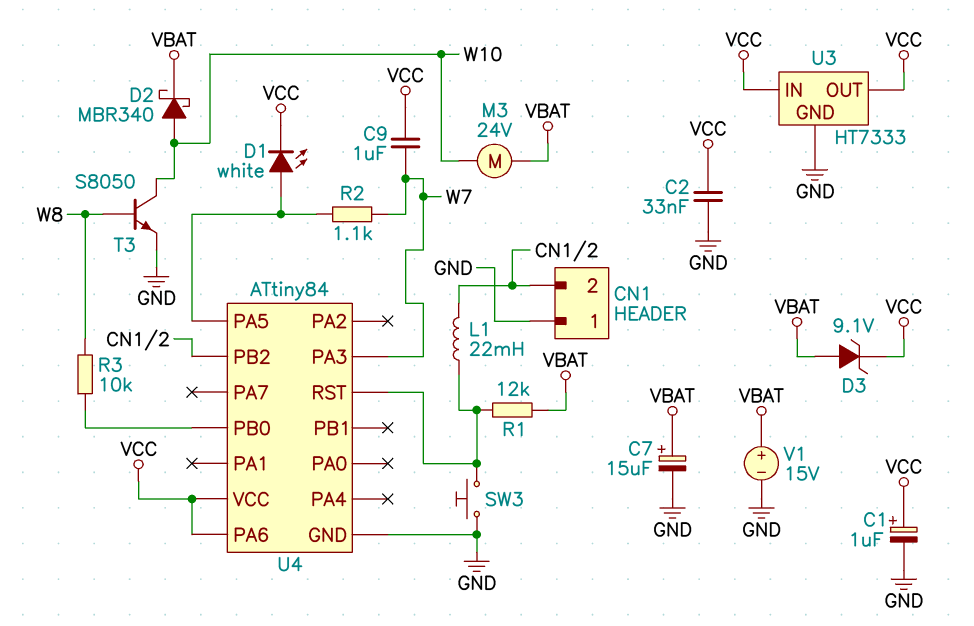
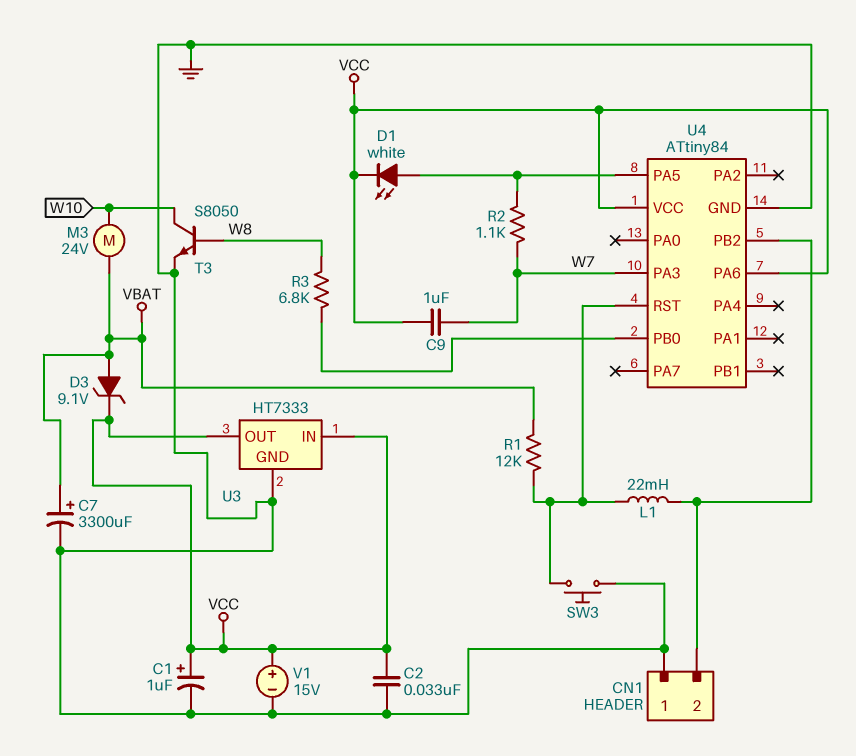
C7: 15uF (plus VBAT, minus GND) -> 3300uF (plus VBAT, minus GND)
D2: schottky MBR340 (A W10, K VBAT) -> none
R3: 10k (U4/PB0, W8) -> 6.8k (U4/PB0, W8)
V1: 15V (plus VBAT, minus GND) -> 15V (plus VCC, minus GND)

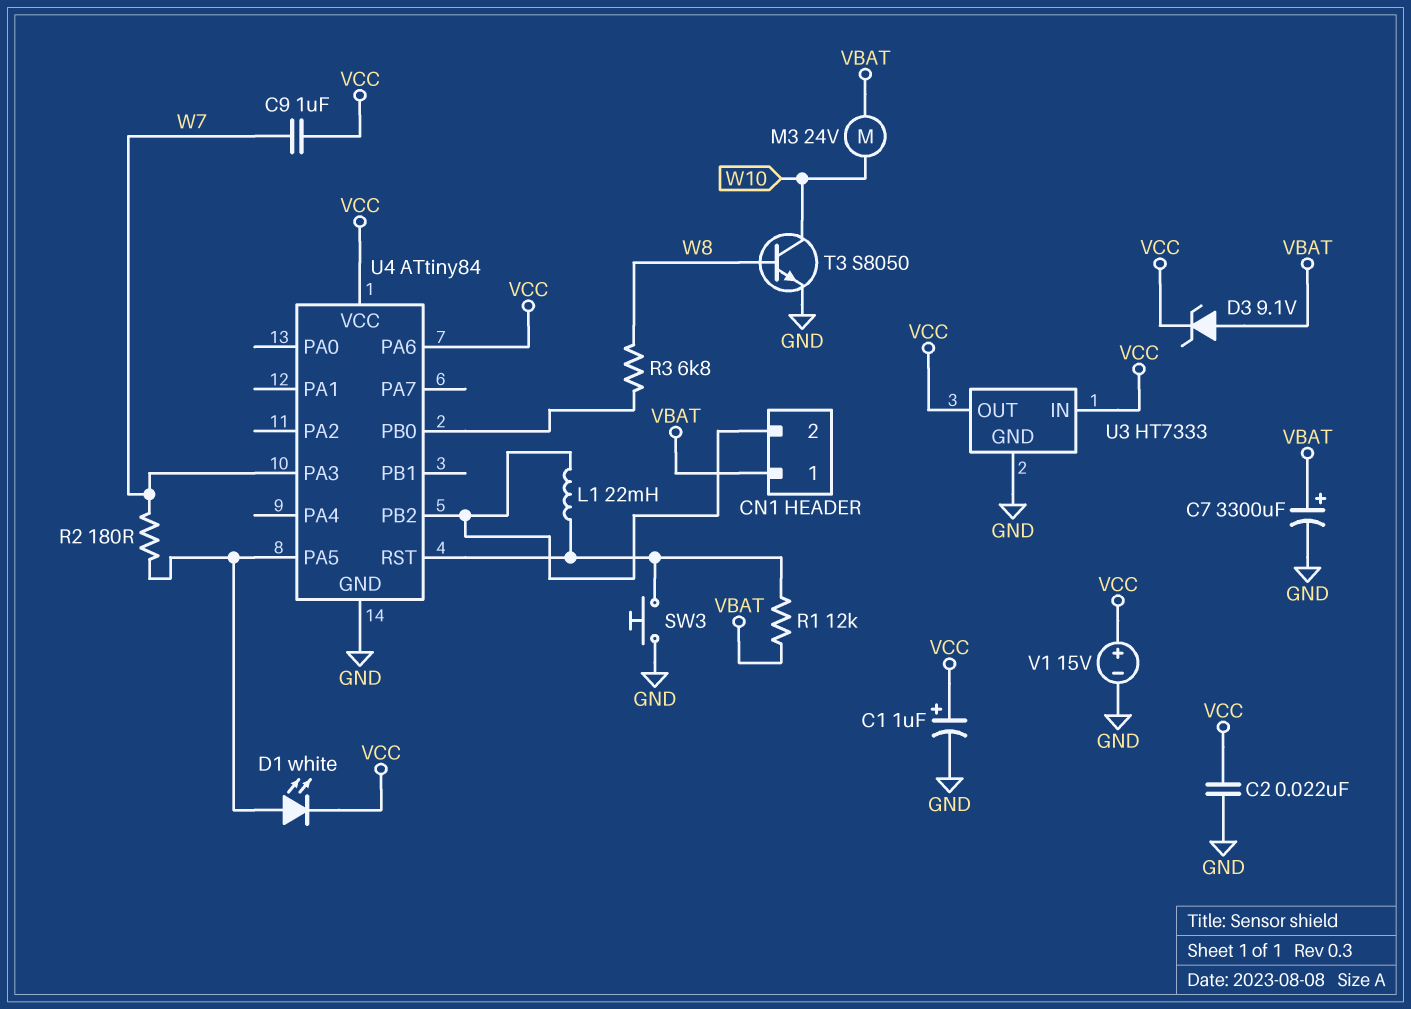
C2: 33nF (GND, VCC) -> 22nF (GND, VCC)
CN1 pin 1: GND -> VBAT
R2: 1.1k (U4/PA5, W7) -> 180 (U4/PA5, W7)

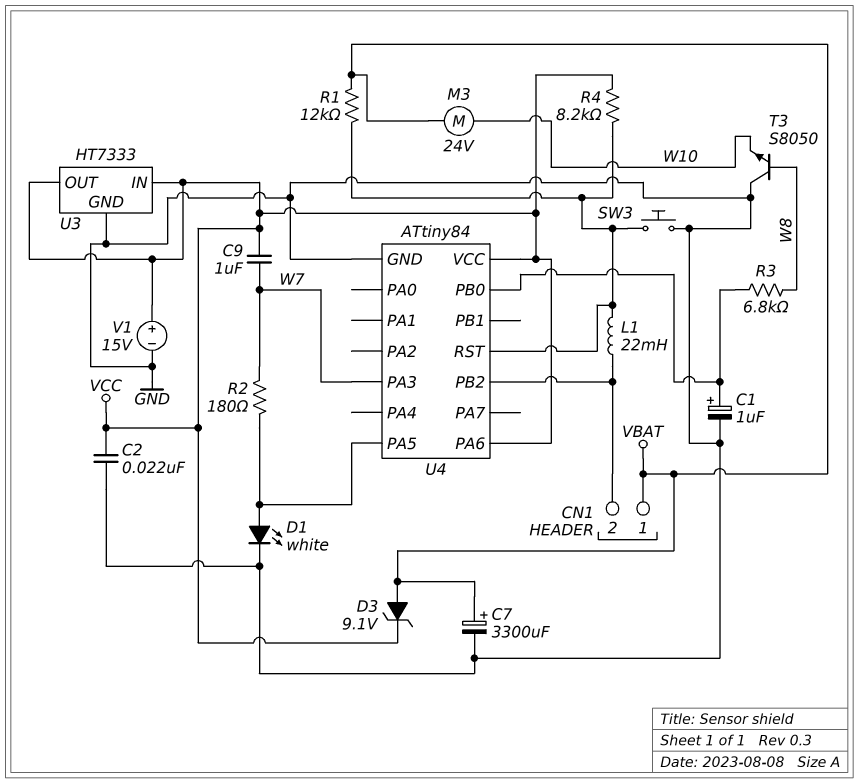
C1: 1uF (plus VCC, minus GND) -> 1uF (plus U4/PB0, minus GND)
D1: LED white (A U4/PA5, K VCC) -> LED white (A U4/PA5, K GND)
R4: none -> 8.2k (U4/RST, VCC)
T3: NPN S8050 (B W8, C W10, E GND) -> NPN S8050 (B W8, C GND, E W10)

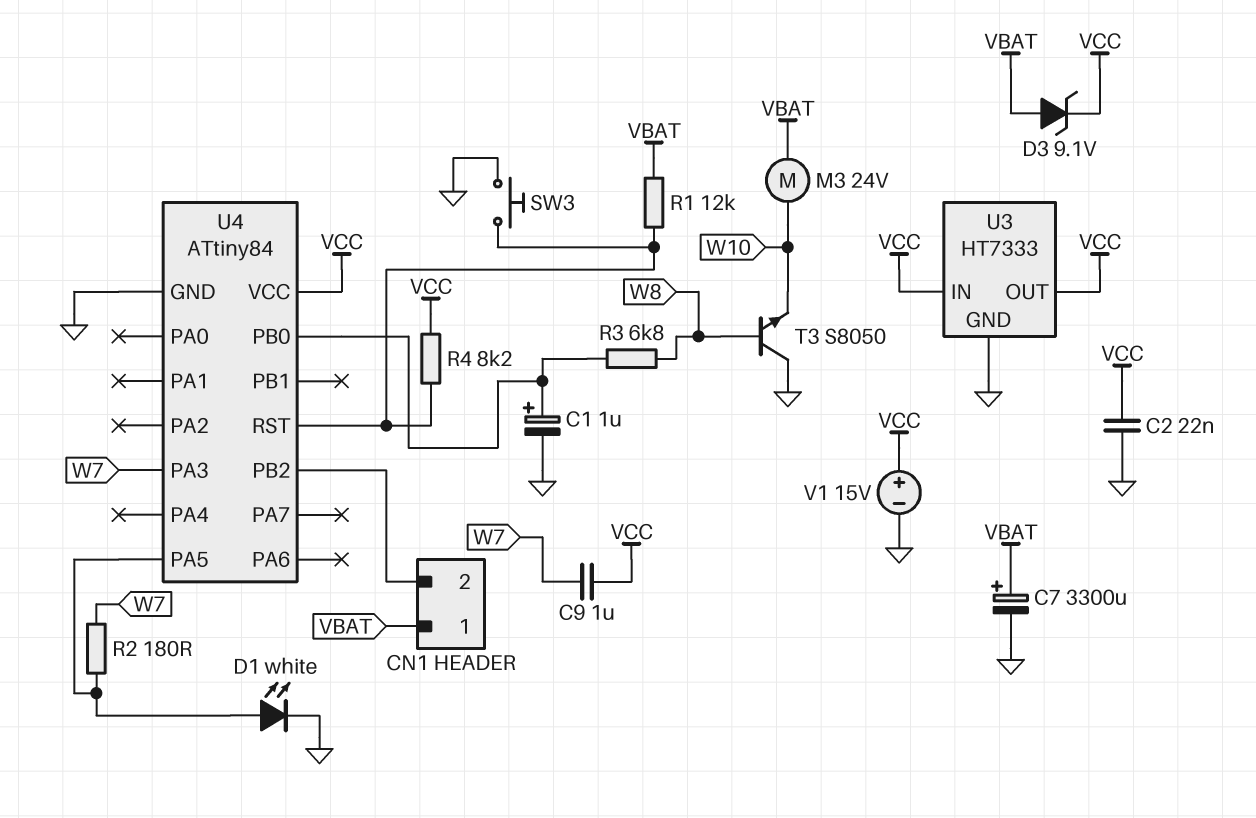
L1: 22mH (CN1/2, U4/RST) -> none
U4 pin PA6: VCC -> none

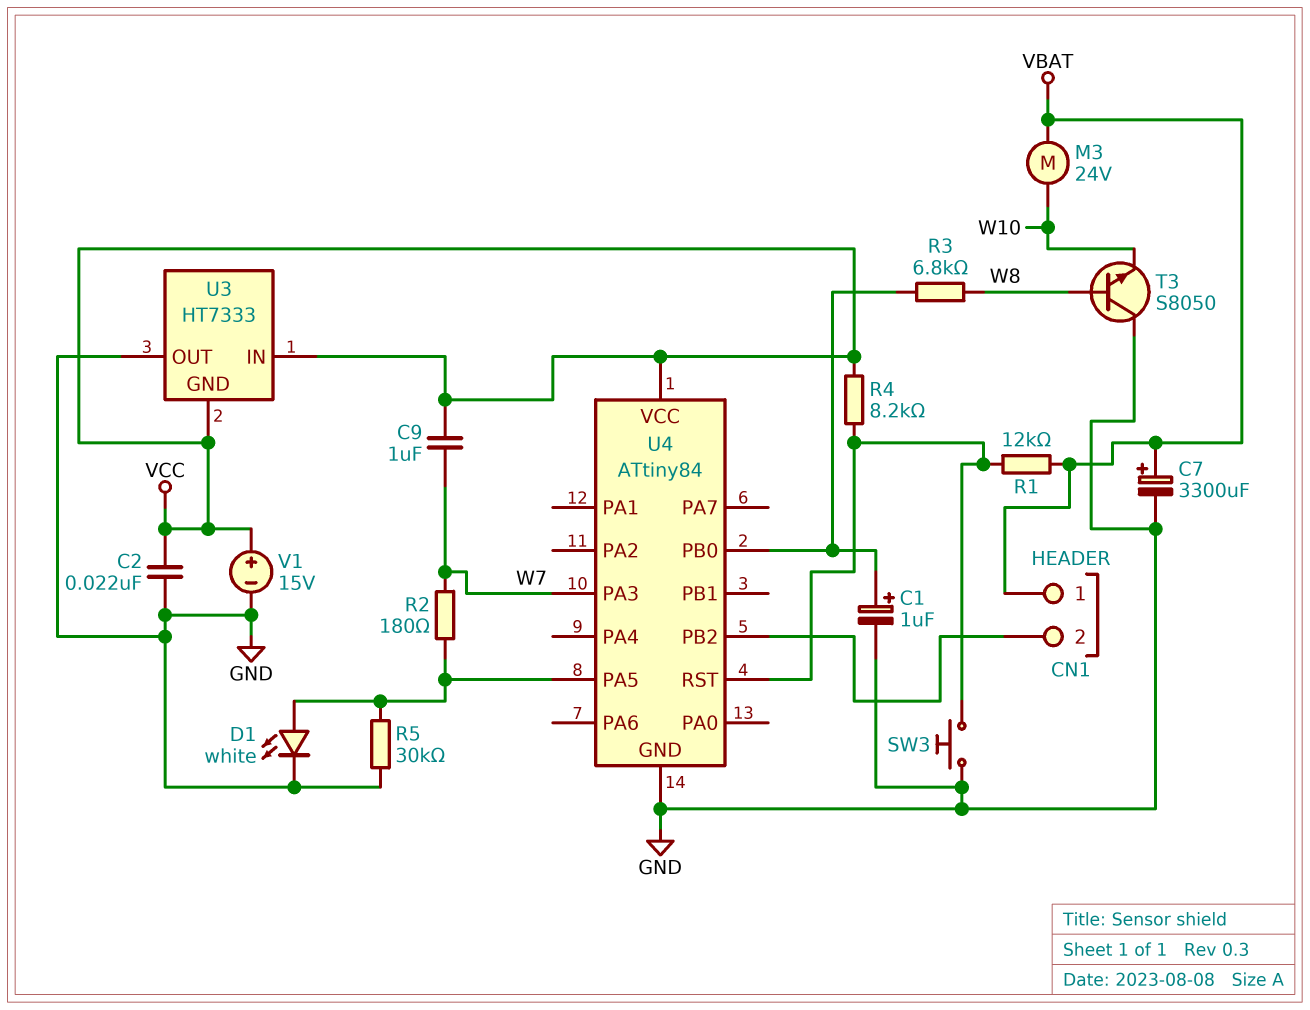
D3: zener 9.1V (A VBAT, K VCC) -> none
R5: none -> 30k (GND, U4/PA5)
U3 pin GND: GND -> VCC
U3 pin OUT: VCC -> GND

